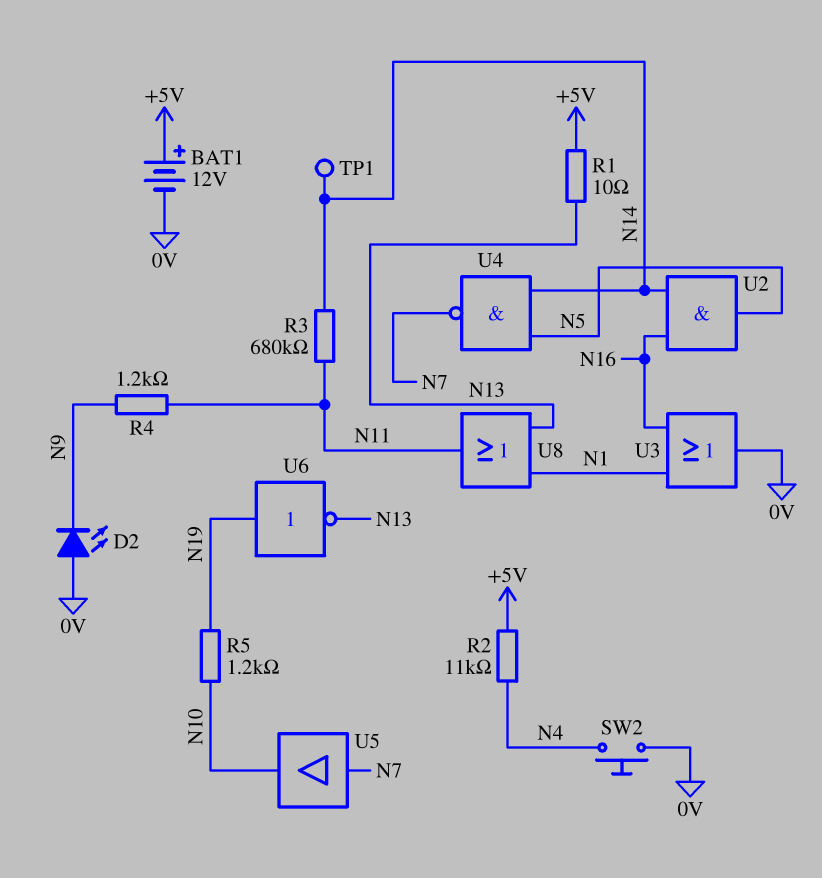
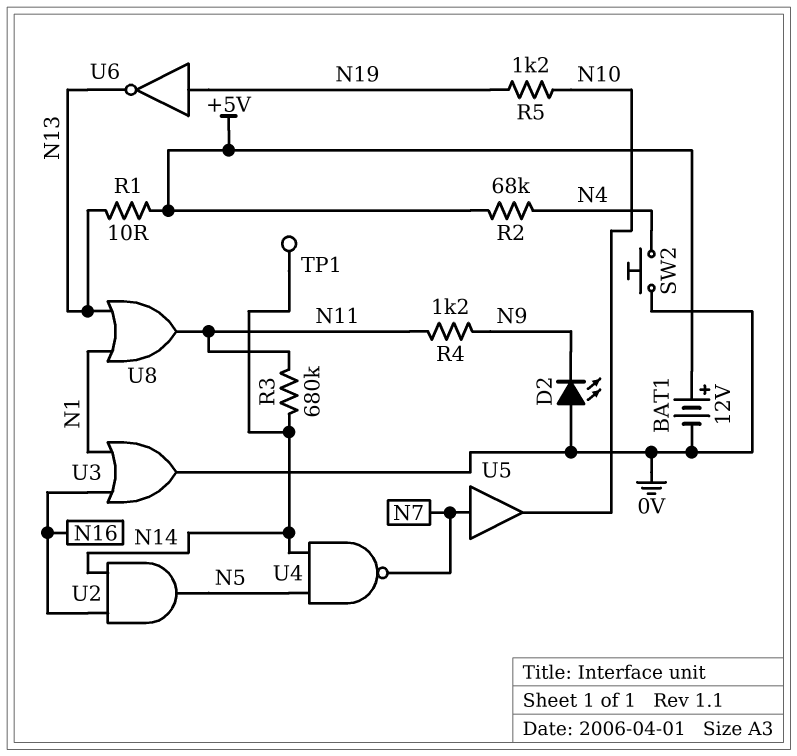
R2: 11k (+5V, N4) -> 68k (+5V, N4)

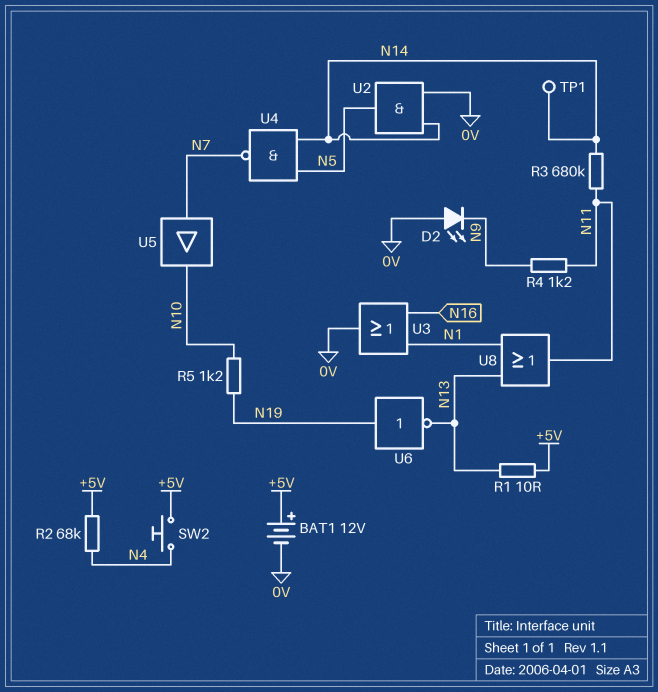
SW2: button (0V, N4) -> button (+5V, N4)
U2: AND (in N14, in N16, out N5) -> AND (in 0V, in N14, out N5)

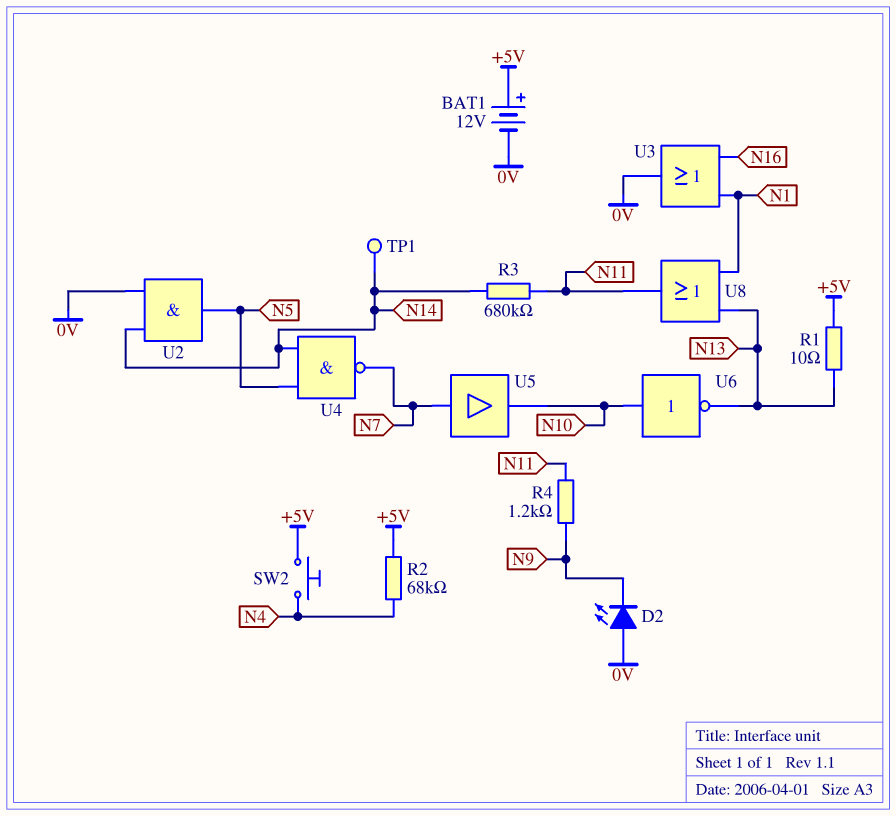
R5: 1.2k (N10, N19) -> none
U6: NOT (in N19, out N13) -> NOT (in N10, out N13)

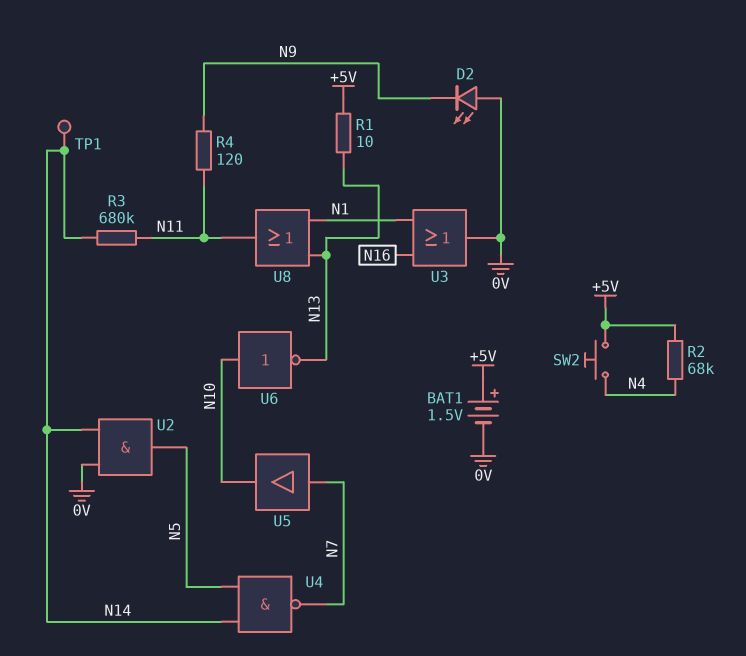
BAT1: 12V (plus +5V, minus 0V) -> 1.5V (plus +5V, minus 0V)
R4: 1.2k (N9, N11) -> 120 (N9, N11)

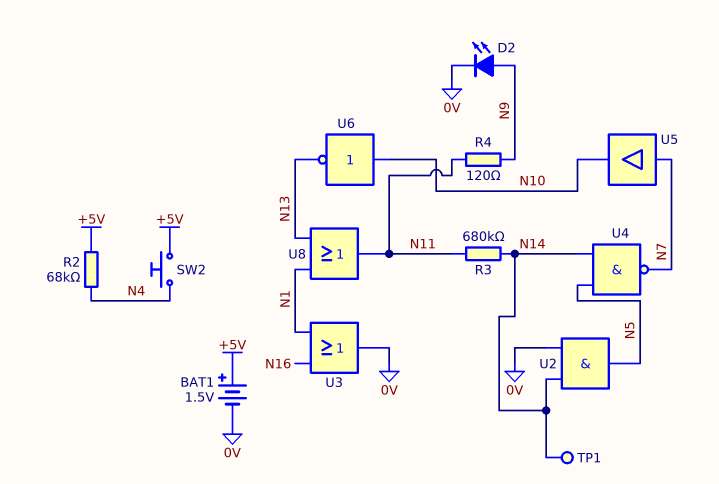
D2: LED (A 0V, K N9) -> LED (A N9, K 0V)
R1: 10 (+5V, N13) -> none

